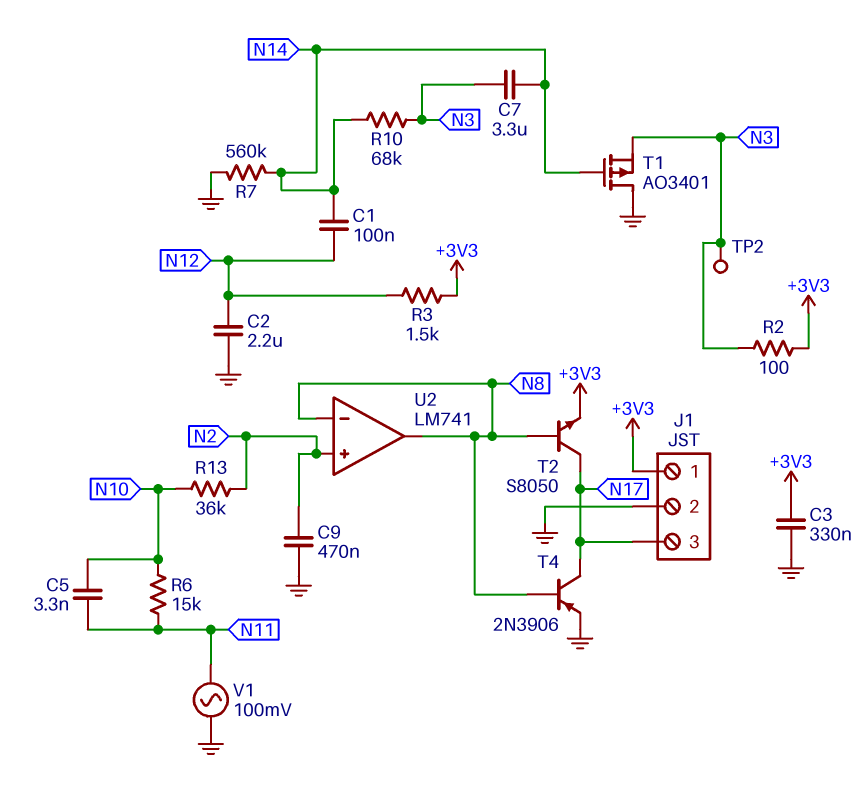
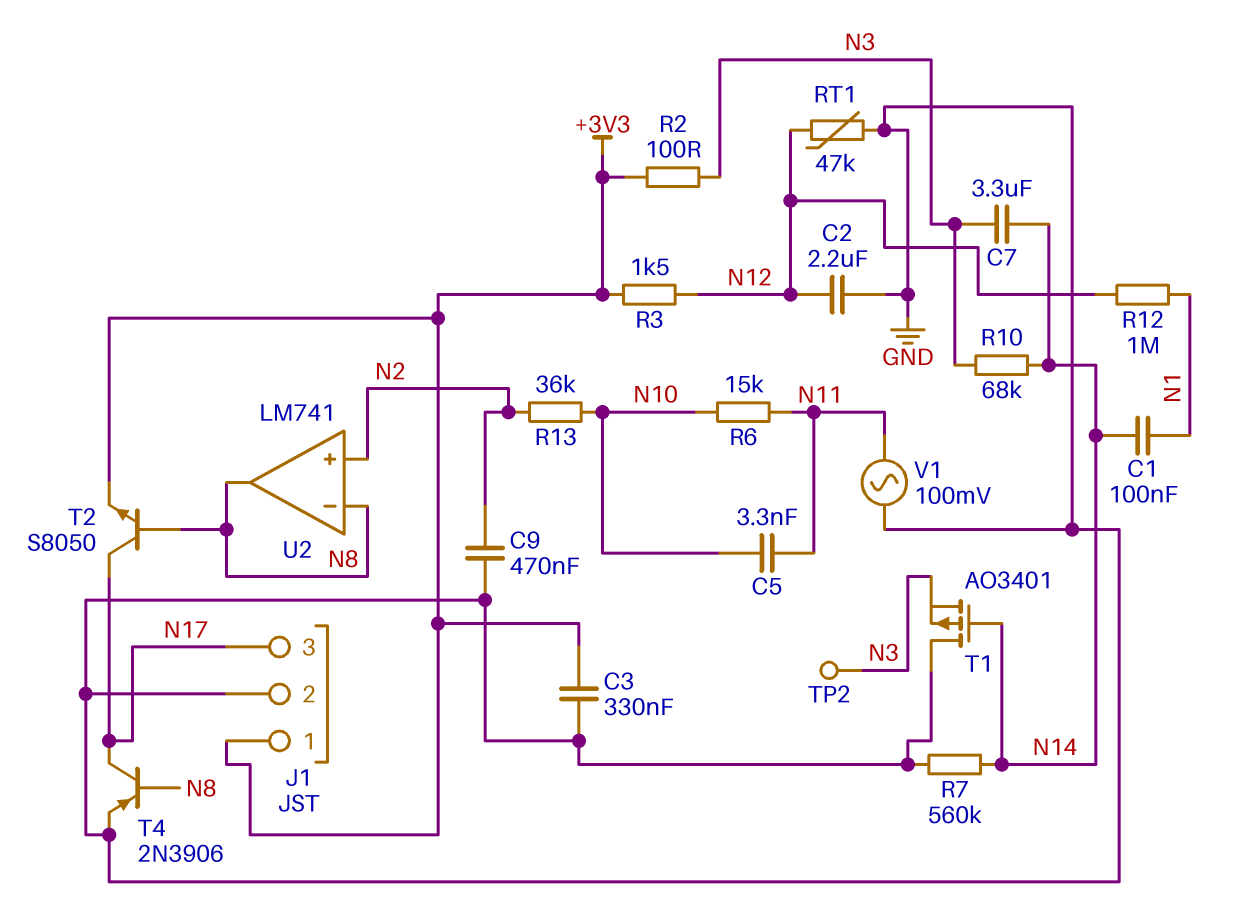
C1: 100nF (N12, N14) -> 100nF (N1, N14)
R12: none -> 1M (N1, N12)
RT1: none -> 47k (GND, N12)

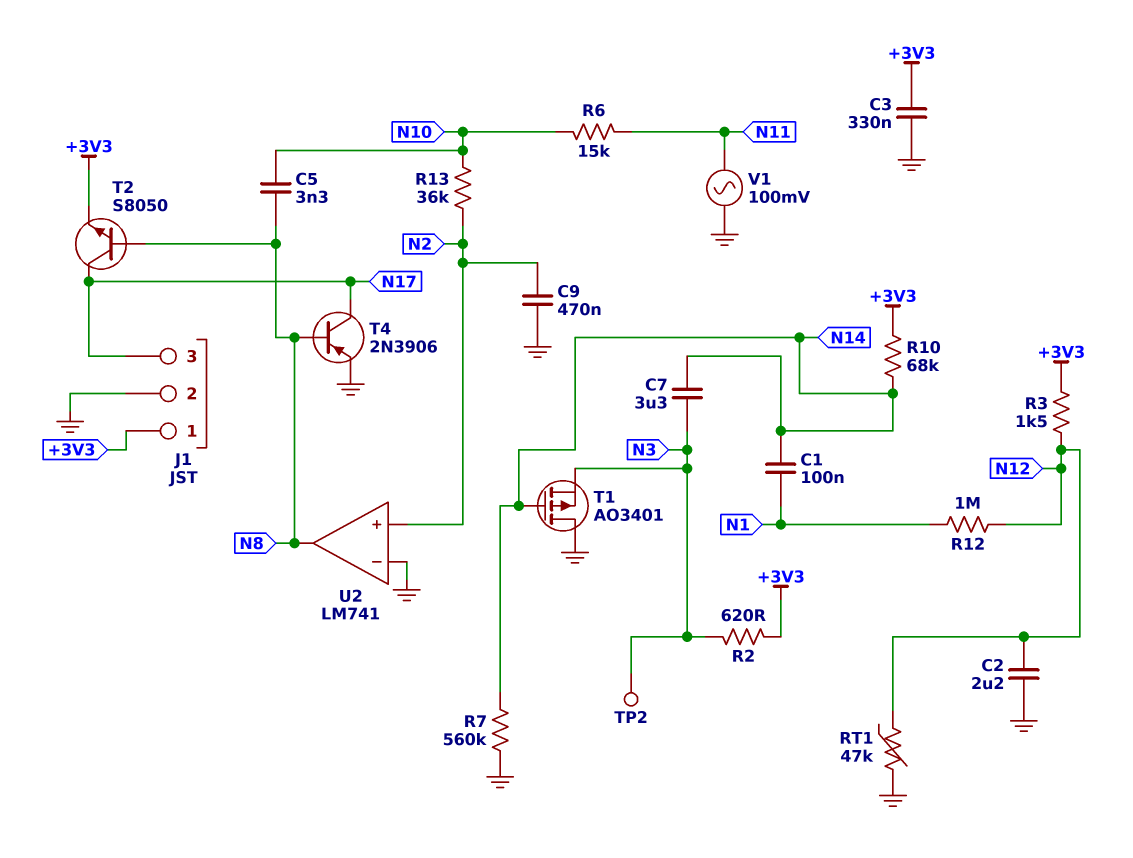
C5: 3.3nF (N10, N11) -> 3.3nF (N8, N10)
R2: 100 (+3V3, N3) -> 620 (+3V3, N3)
R10: 68k (N3, N14) -> 68k (+3V3, N14)
U2 pin in-: N8 -> GND

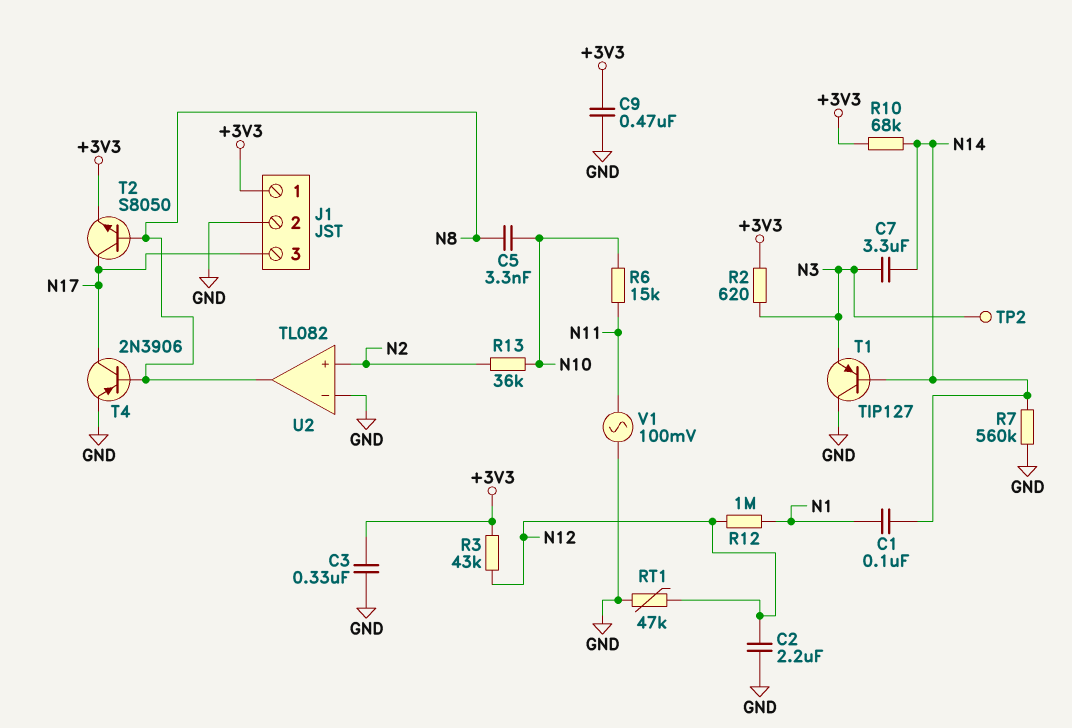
C9: 470nF (GND, N2) -> 470nF (+3V3, GND)
R3: 1.5k (+3V3, N12) -> 43k (+3V3, N12)
T1: PMOS AO3401 (G N14, D GND, S N3) -> PNP TIP127 (B N14, C GND, E N3)
U2: LM741 -> TL082

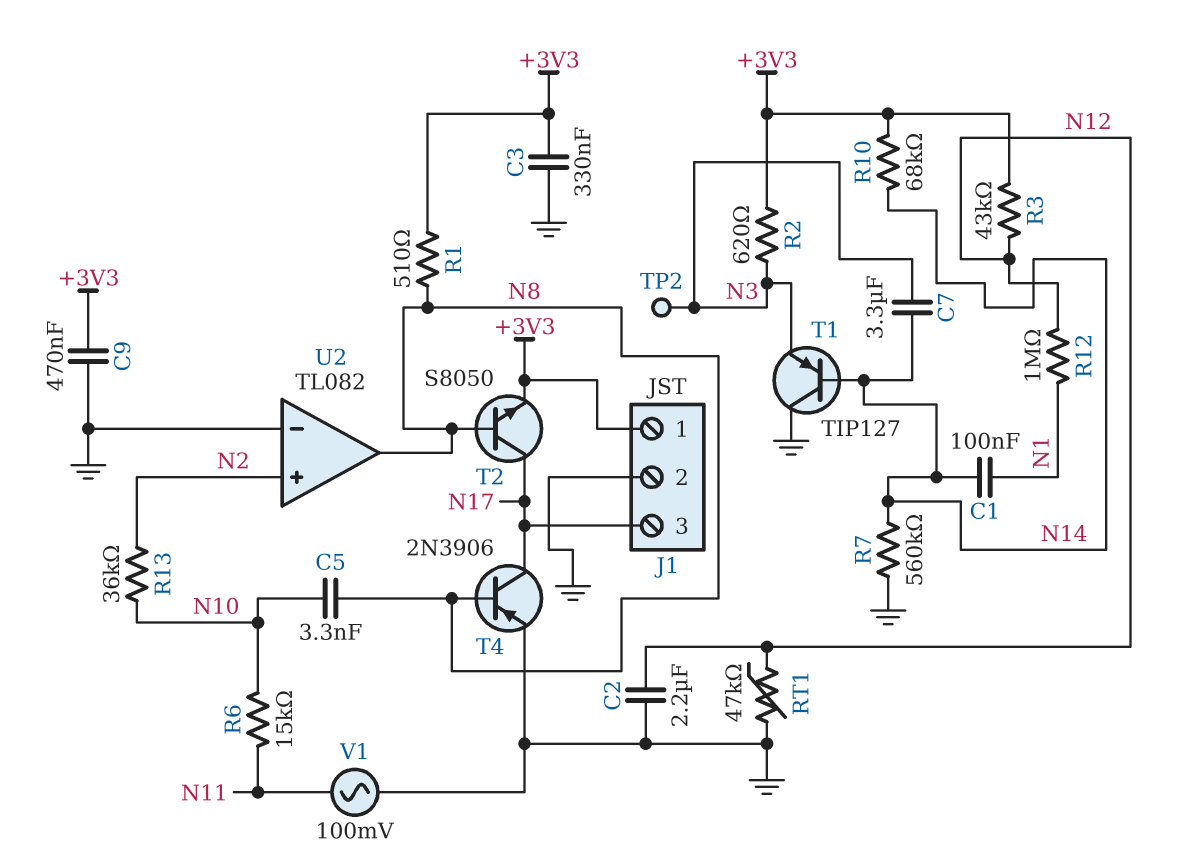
R1: none -> 510 (+3V3, N8)

